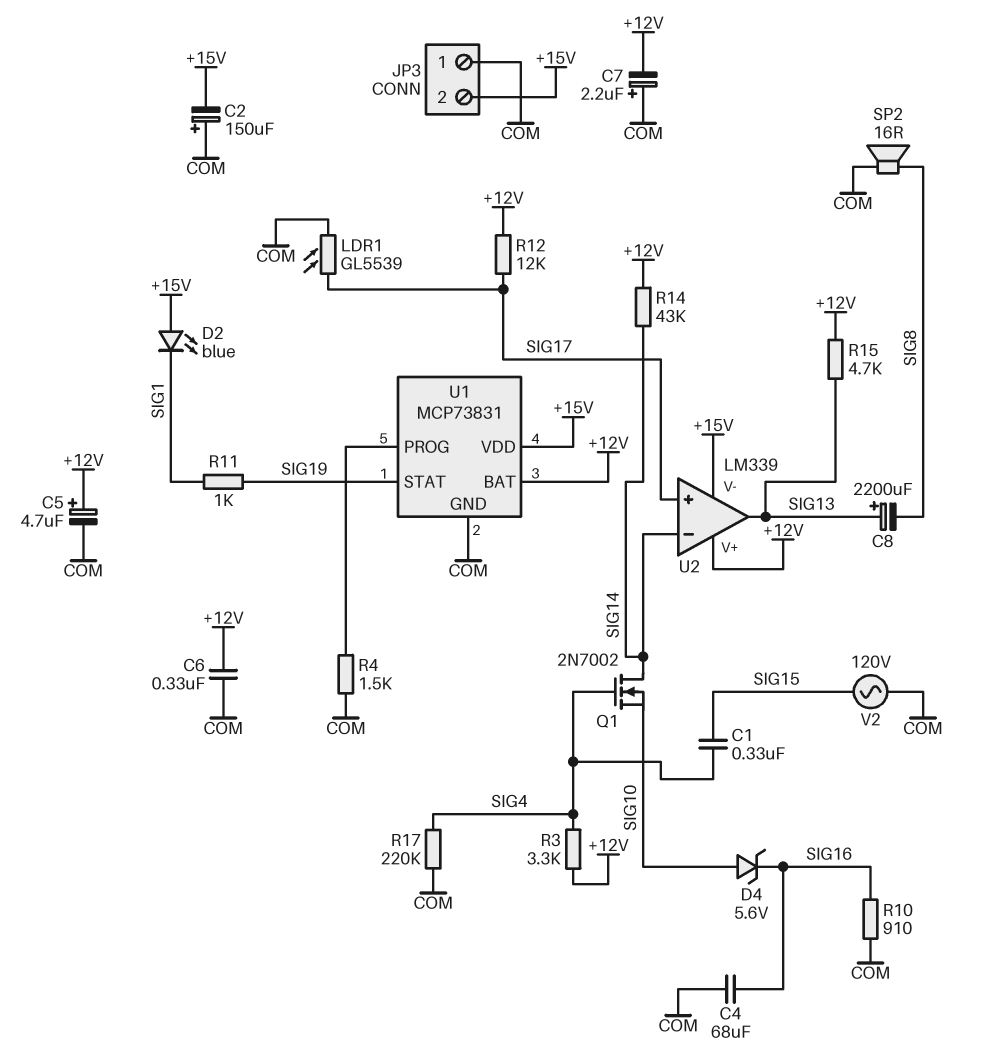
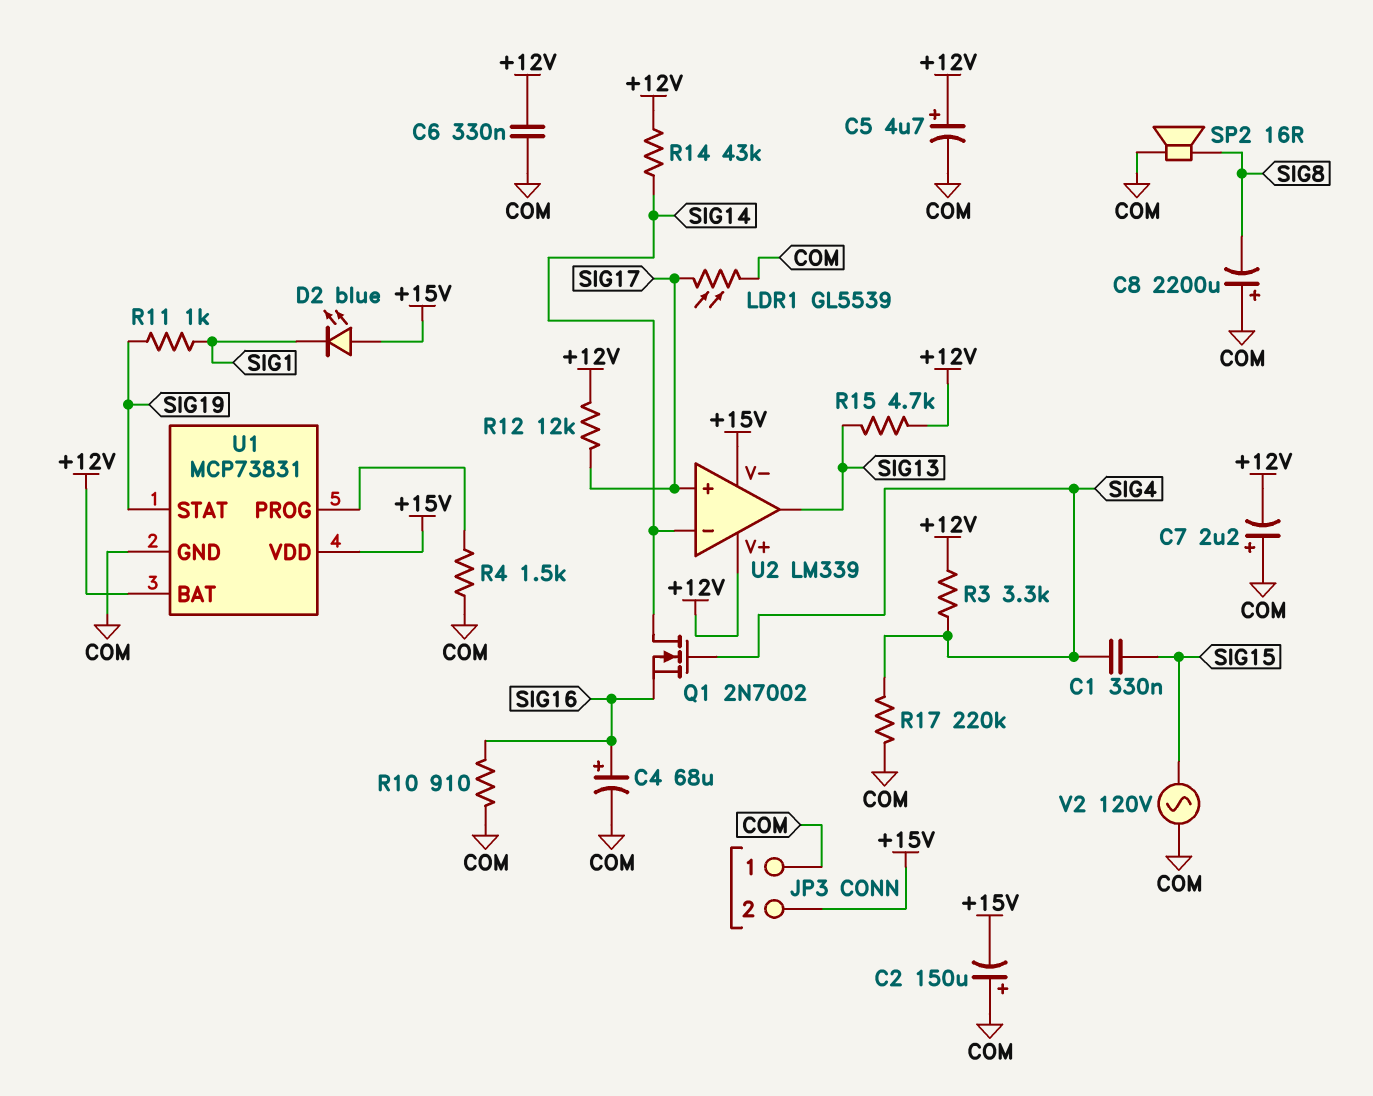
C4: 68uF (COM, SIG16) -> 68uF (plus SIG16, minus COM)
C8: 2200uF (plus SIG13, minus SIG8) -> 2200uF (plus COM, minus SIG8)
D4: zener 5.6V (A SIG10, K SIG16) -> none
Q1: NMOS 2N7002 (G SIG4, D SIG14, S SIG10) -> NMOS 2N7002 (G SIG4, D SIG14, S SIG16)

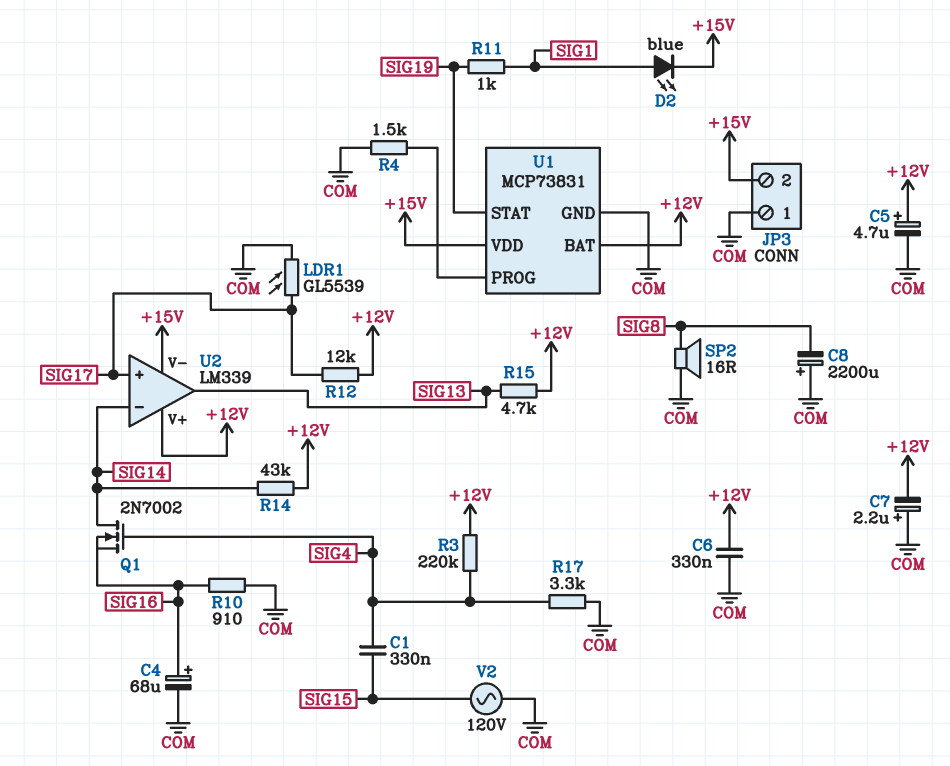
C2: 150uF (plus COM, minus +15V) -> none
D2: LED blue (A +15V, K SIG1) -> LED blue (A SIG1, K +15V)
R3: 3.3k (+12V, SIG4) -> 220k (+12V, SIG4)
R17: 220k (COM, SIG4) -> 3.3k (COM, SIG4)

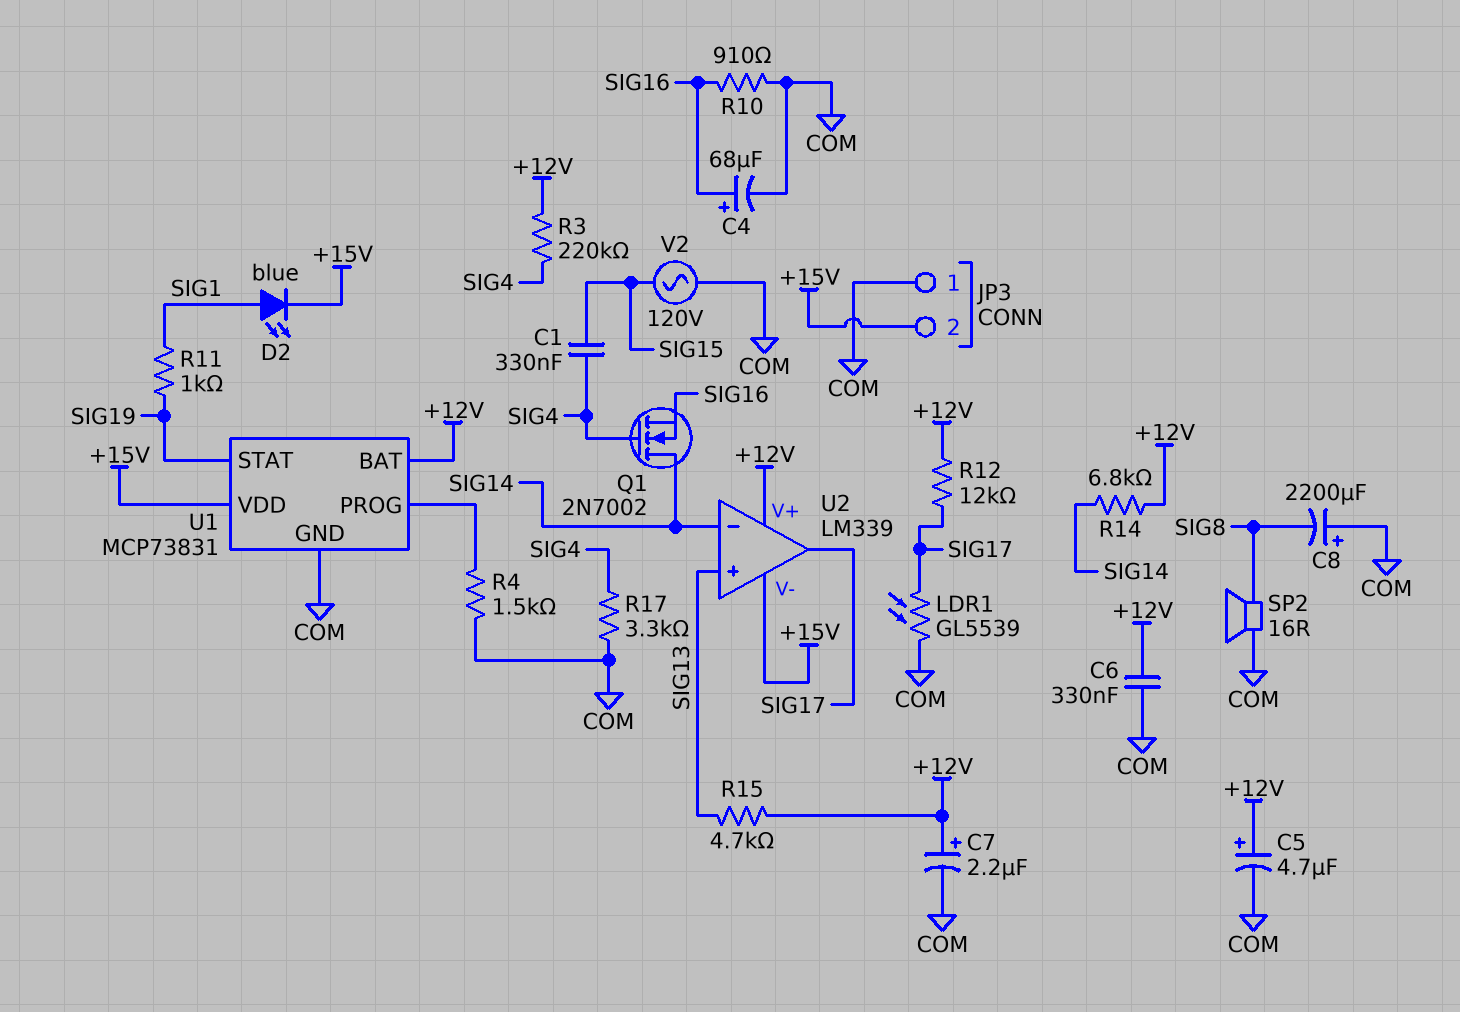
C7: 2.2uF (plus COM, minus +12V) -> 2.2uF (plus +12V, minus COM)
R14: 43k (+12V, SIG14) -> 6.8k (+12V, SIG14)
U2 pin in+: SIG17 -> SIG13
U2 pin out: SIG13 -> SIG17

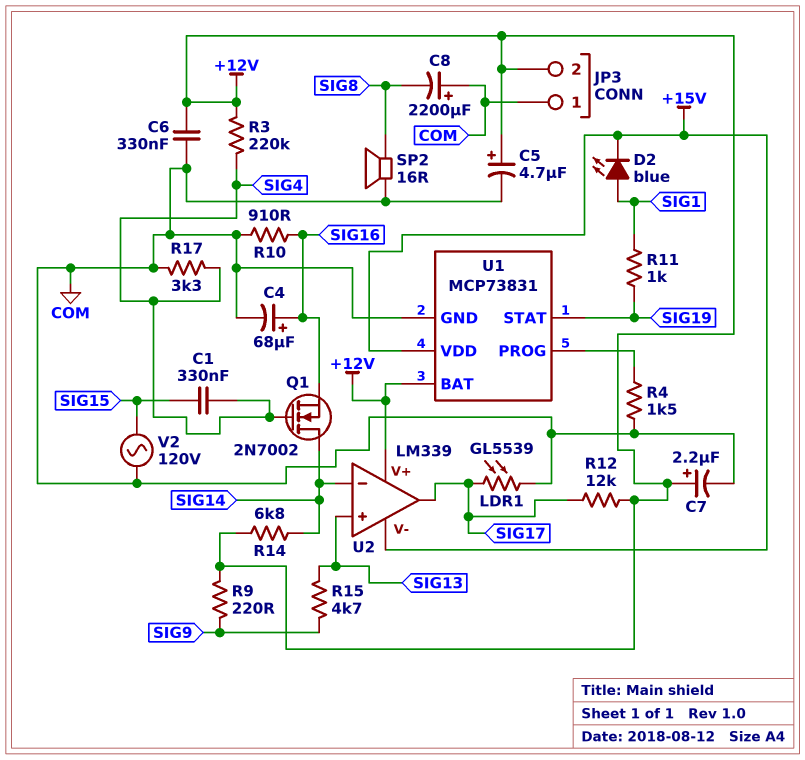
JP3 pin 2: +15V -> +12V
R9: none -> 220 (+12V, SIG9)
R15: 4.7k (+12V, SIG13) -> 4.7k (SIG9, SIG13)

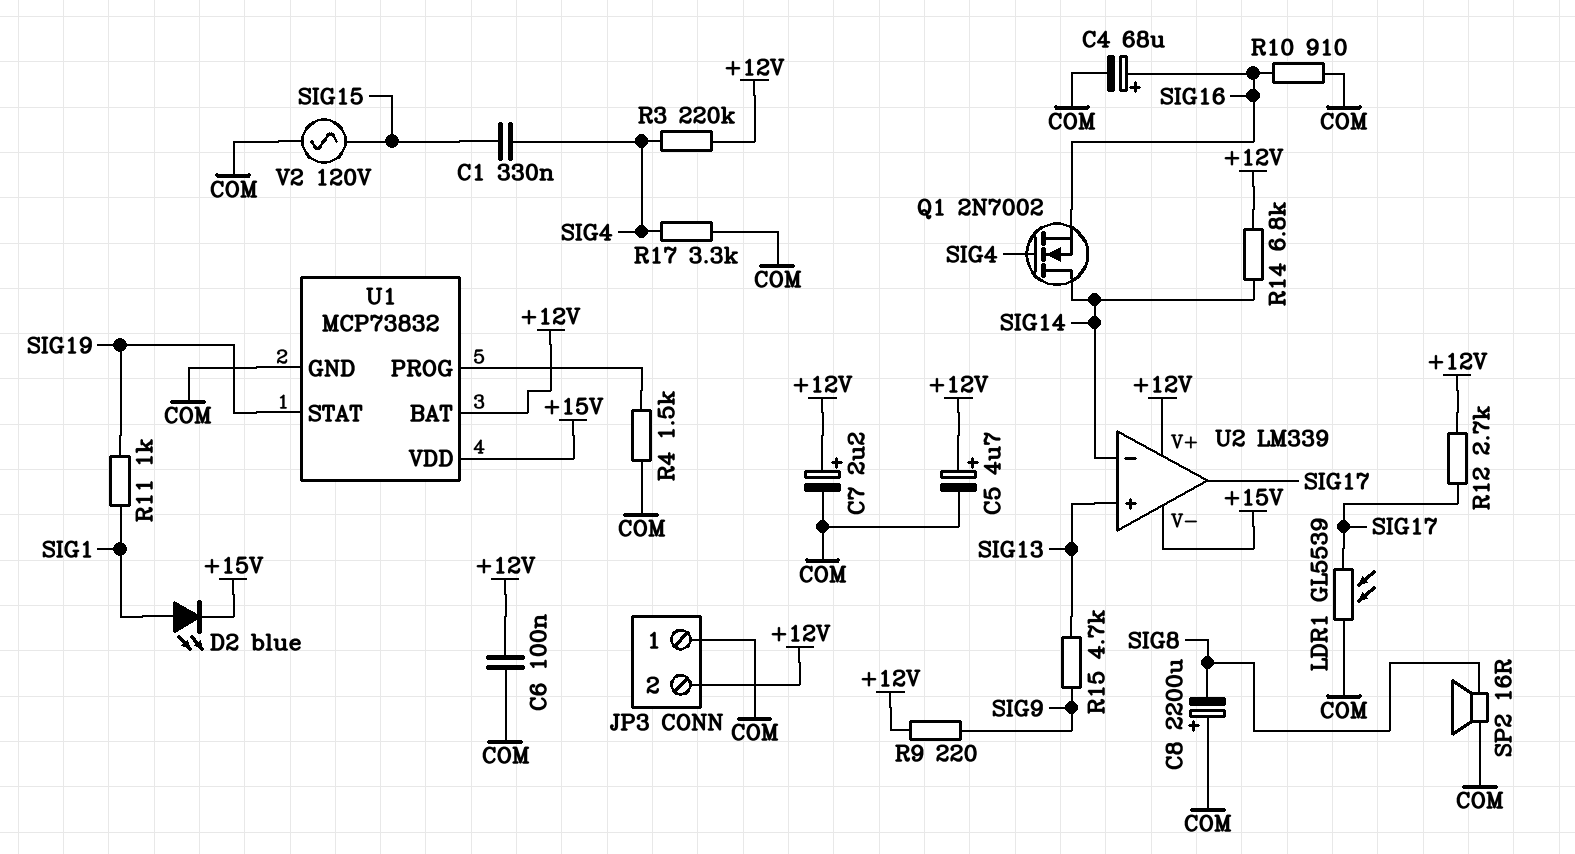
C6: 330nF (+12V, COM) -> 100nF (+12V, COM)
R12: 12k (+12V, SIG17) -> 2.7k (+12V, SIG17)
U1: MCP73831 -> MCP73832

